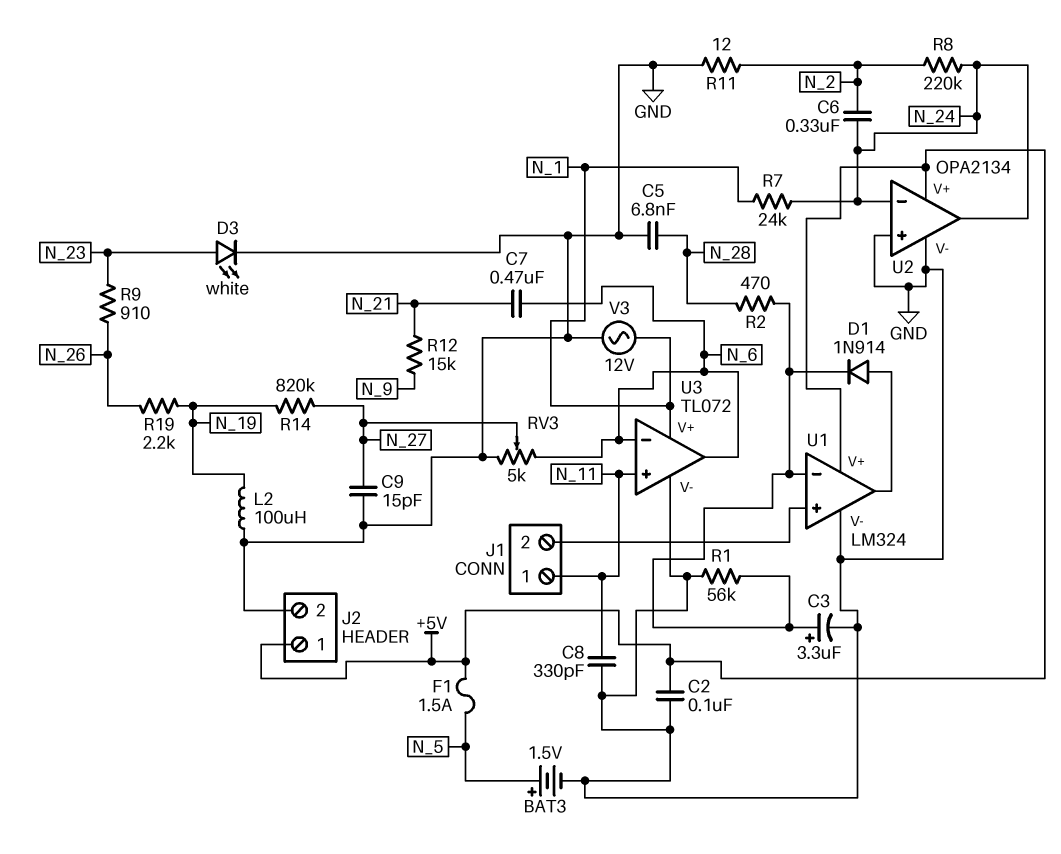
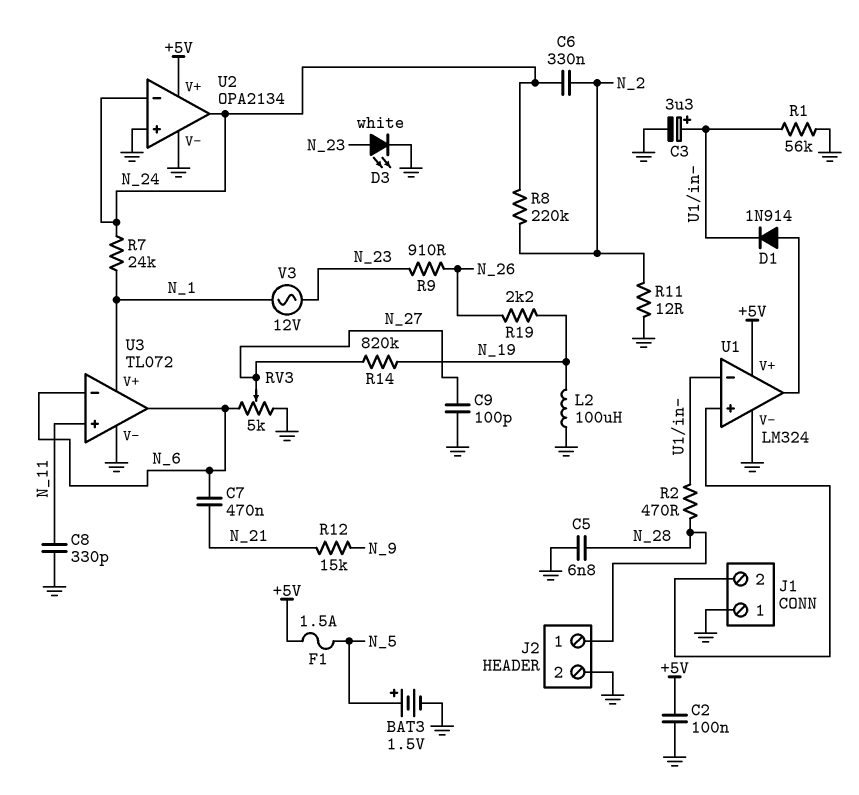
C9: 15pF (GND, N_27) -> 100pF (GND, N_27)
J1 pin 1: N_11 -> GND
J2 pin 1: +5V -> N_28
V3: AC 12V (GND, N_1) -> AC 12V (N_1, N_23)

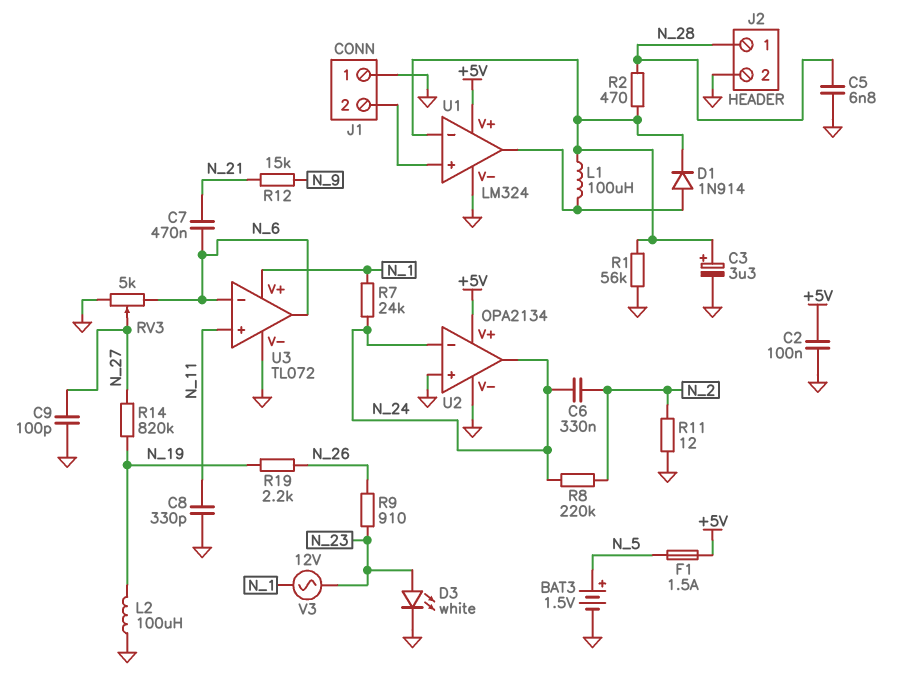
L1: none -> 100uH (U1/in-, U1/out)

